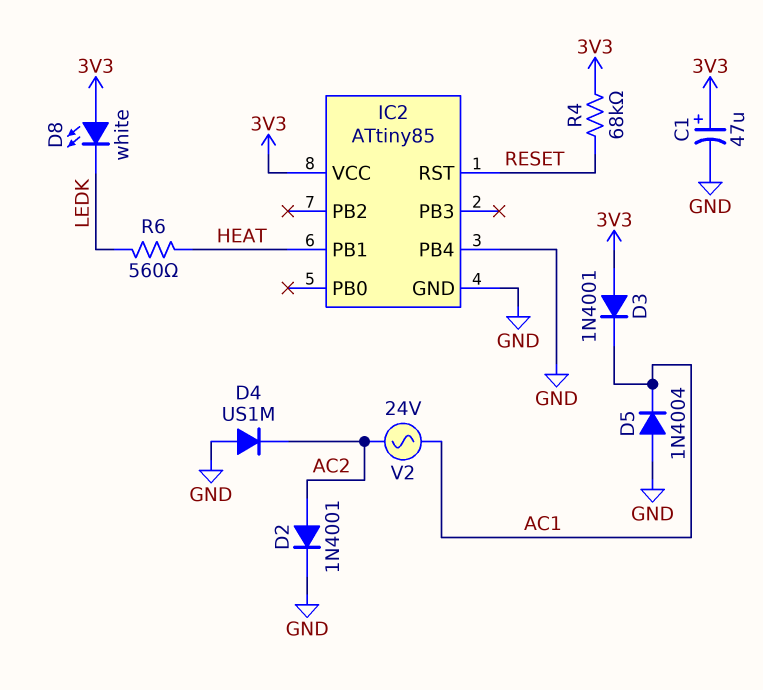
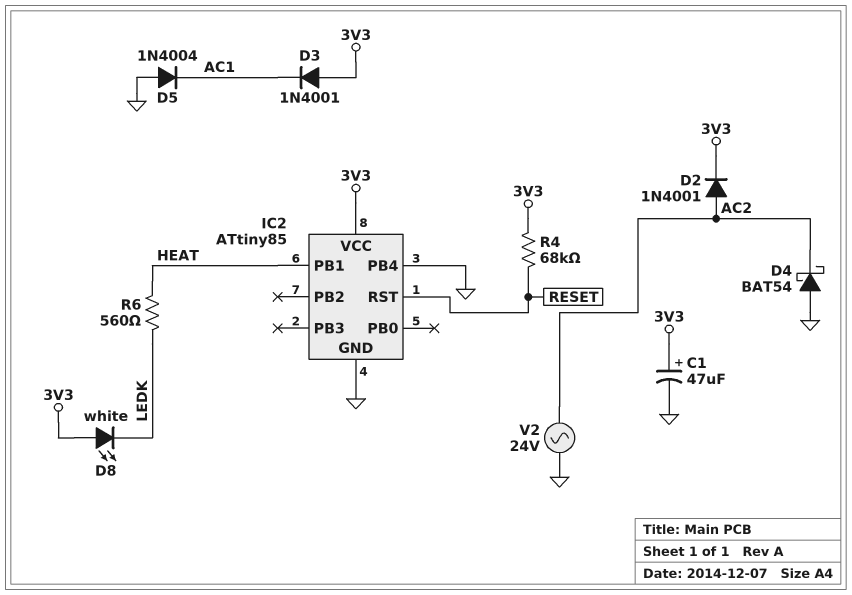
D2: diode 1N4001 (A AC2, K GND) -> diode 1N4001 (A AC2, K 3V3)
D4: diode US1M (A GND, K AC2) -> schottky BAT54 (A GND, K AC2)
V2: AC 24V (AC1, AC2) -> AC 24V (AC2, GND)

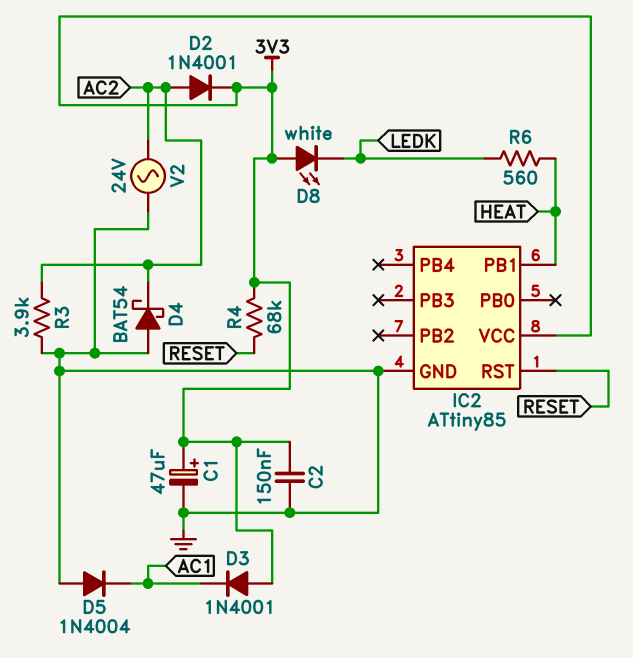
C2: none -> 150nF (3V3, GND)
IC2 pin PB4: GND -> none
R3: none -> 3.9k (AC2, GND)

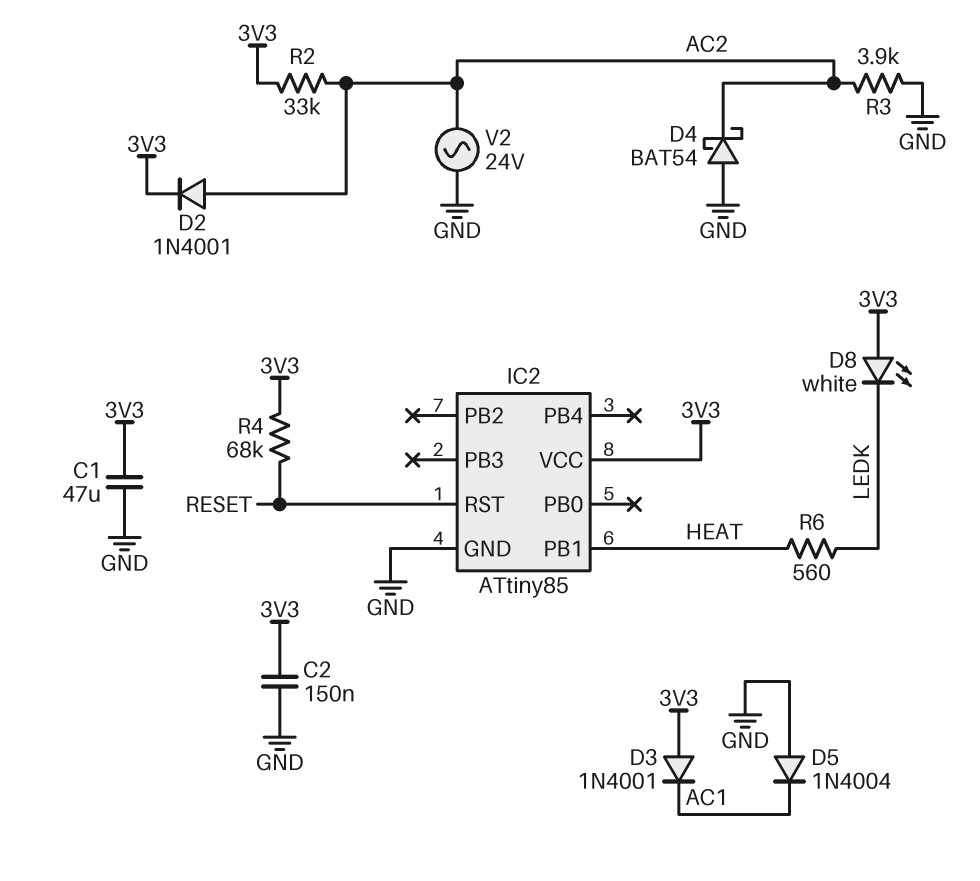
C1: 47uF (plus 3V3, minus GND) -> 47uF (3V3, GND)
R2: none -> 33k (3V3, AC2)

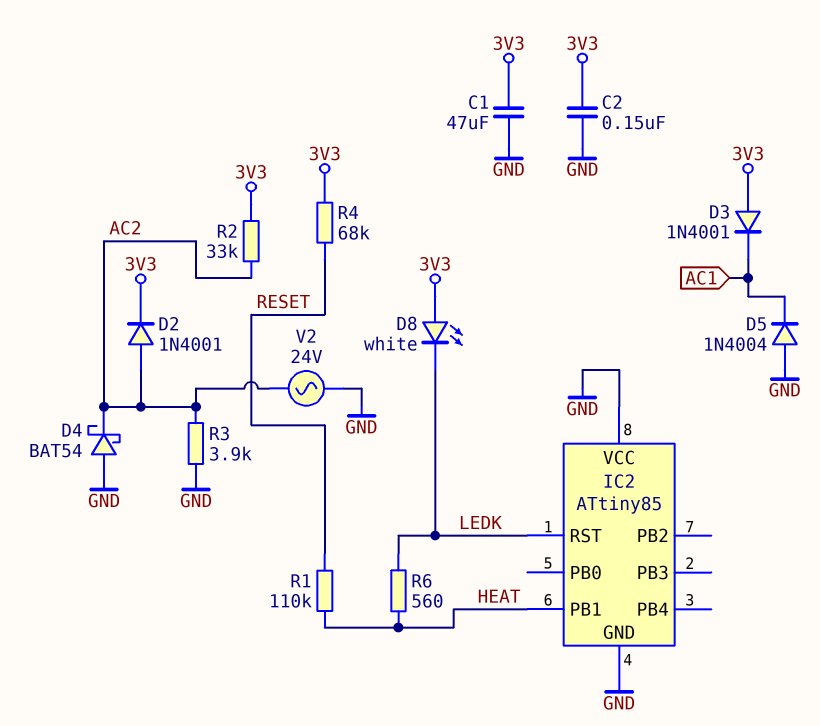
IC2 pin RST: RESET -> LEDK
IC2 pin VCC: 3V3 -> GND
R1: none -> 110k (HEAT, RESET)

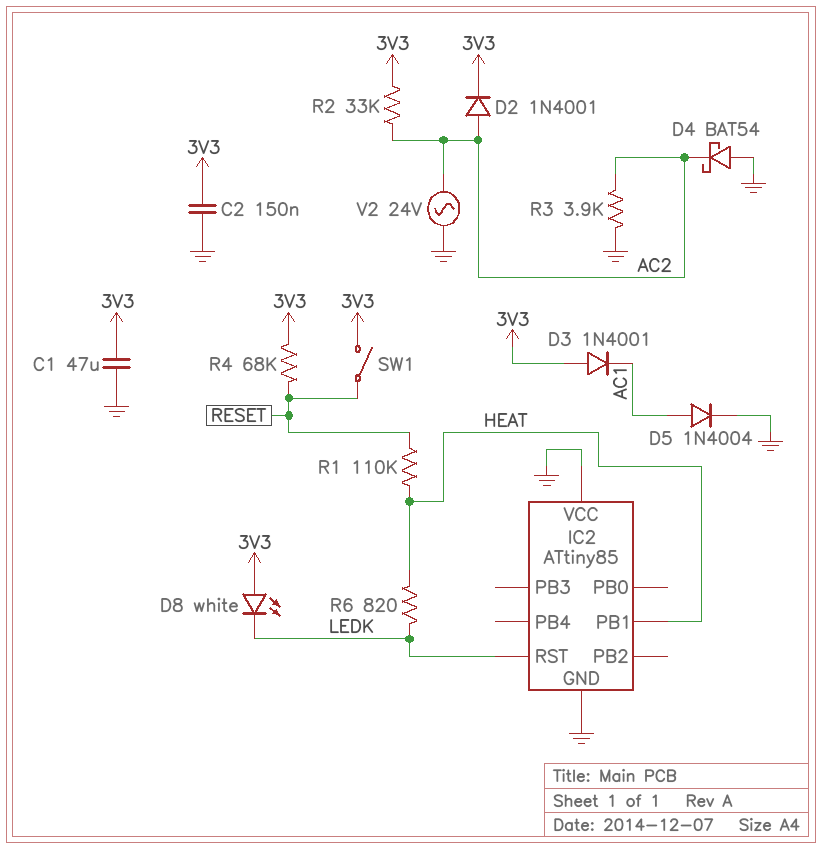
D5: diode 1N4004 (A GND, K AC1) -> diode 1N4004 (A AC1, K GND)
R6: 560 (HEAT, LEDK) -> 820 (HEAT, LEDK)
SW1: none -> switch (3V3, RESET)

